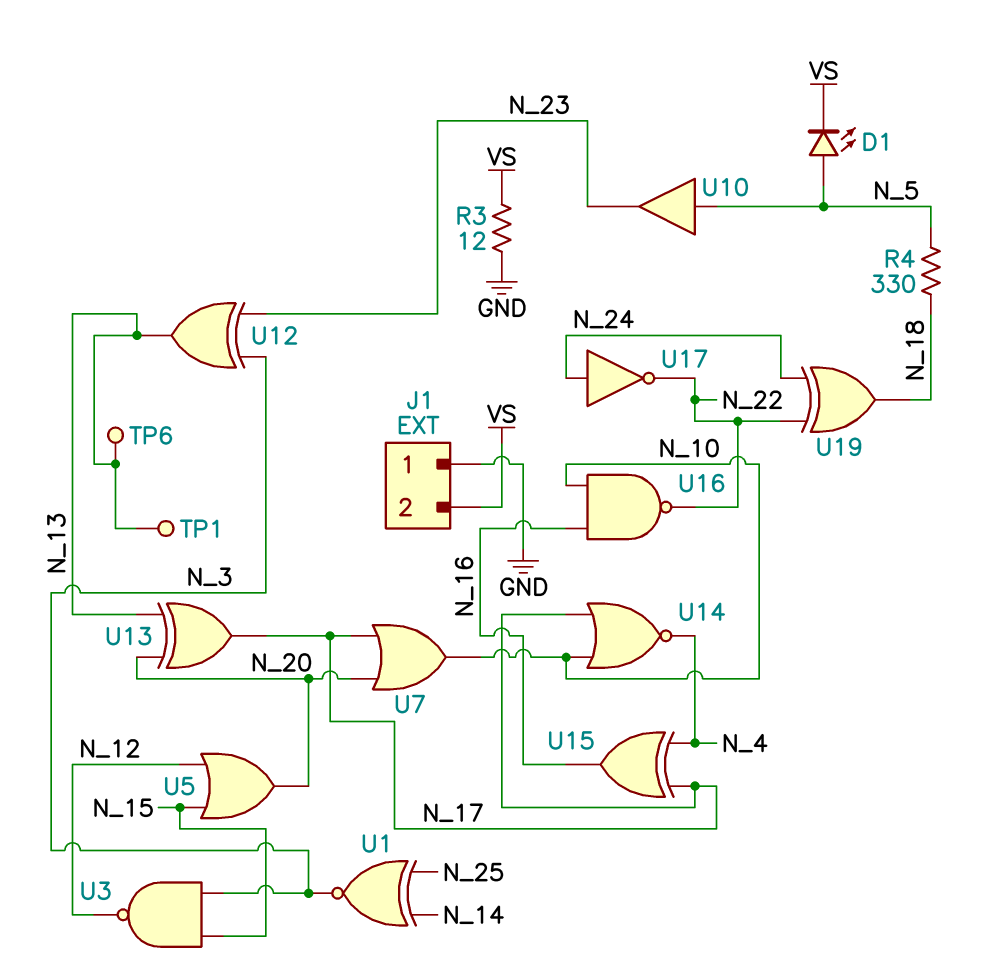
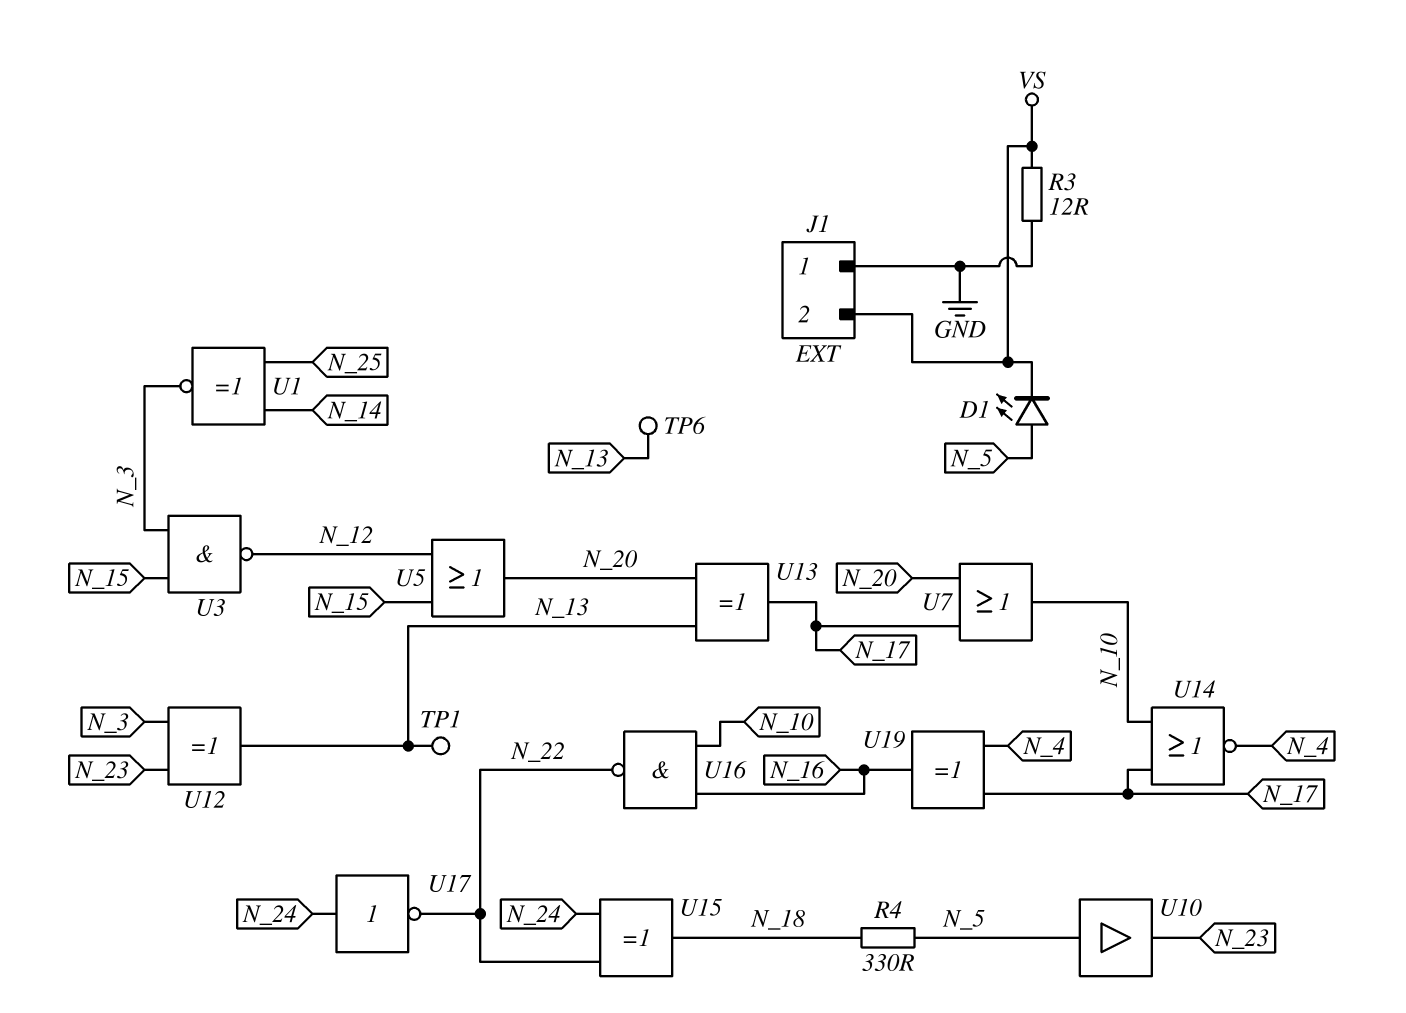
U15: XOR (in N_4, in N_17, out N_16) -> XOR (in N_22, in N_24, out N_18)
U19: XOR (in N_22, in N_24, out N_18) -> XOR (in N_4, in N_17, out N_16)

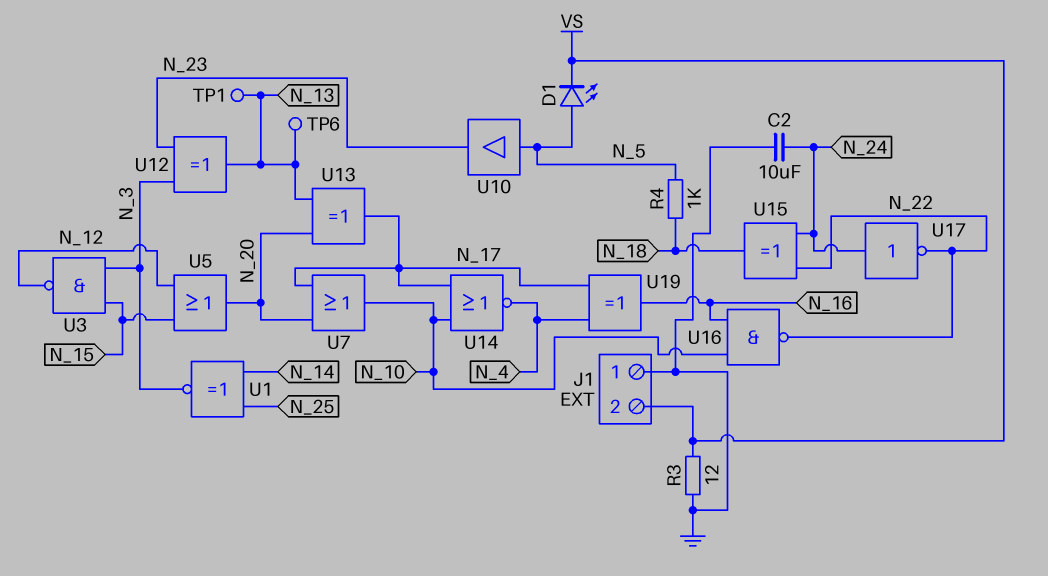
C2: none -> 10uF (GND, N_24)
R4: 330 (N_5, N_18) -> 1k (N_5, N_18)

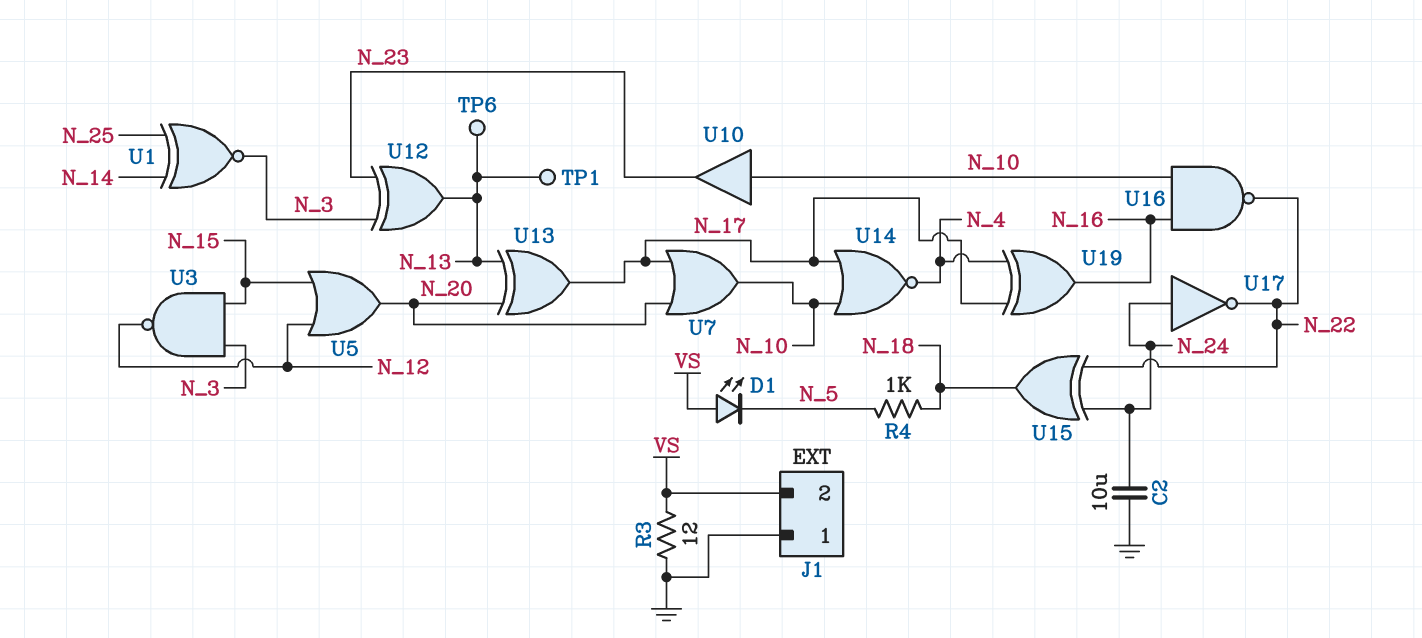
D1: LED (A N_5, K VS) -> LED (A VS, K N_5)
U10: buffer (in N_5, out N_23) -> buffer (in N_10, out N_23)

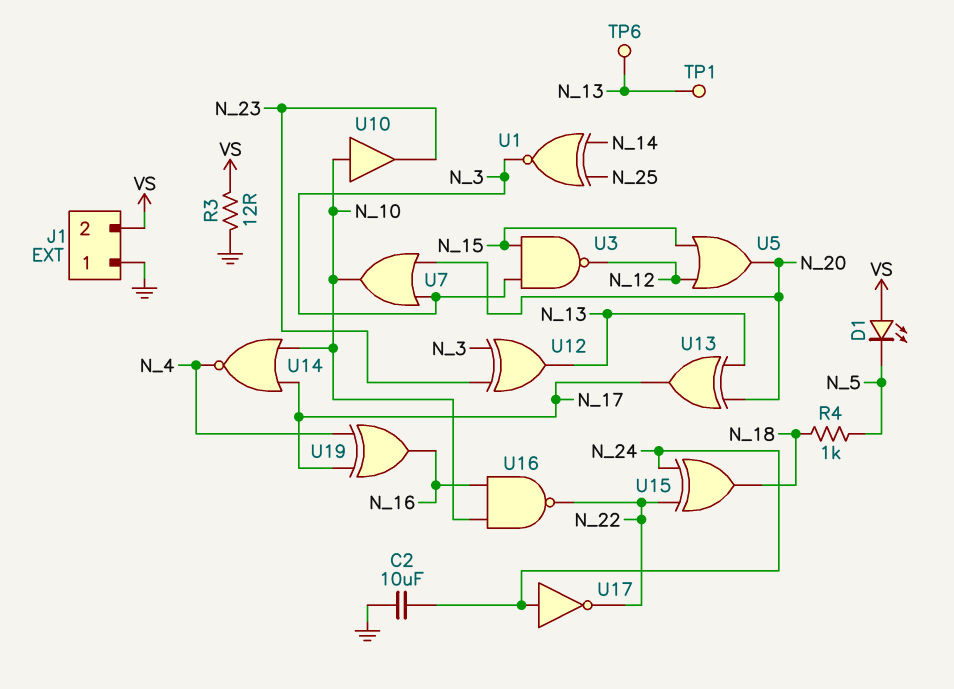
U7: OR (in N_17, in N_20, out N_10) -> OR (in N_3, in N_20, out N_10)

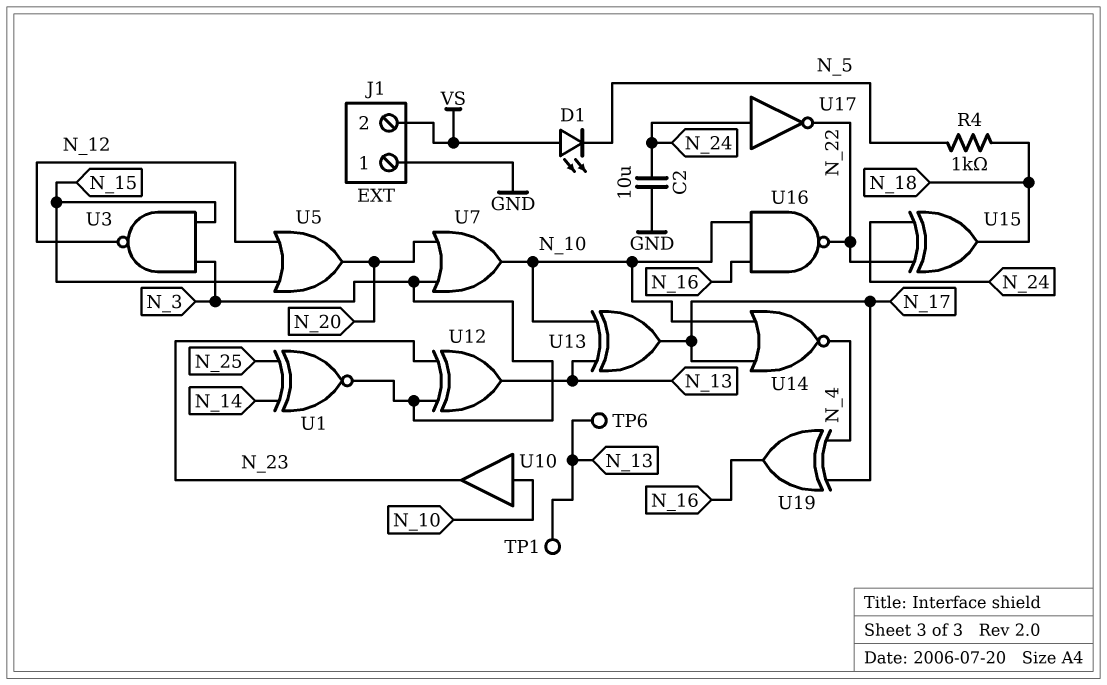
R3: 12 (GND, VS) -> none
U13: XOR (in N_13, in N_20, out N_17) -> XOR (in N_10, in N_13, out N_17)

